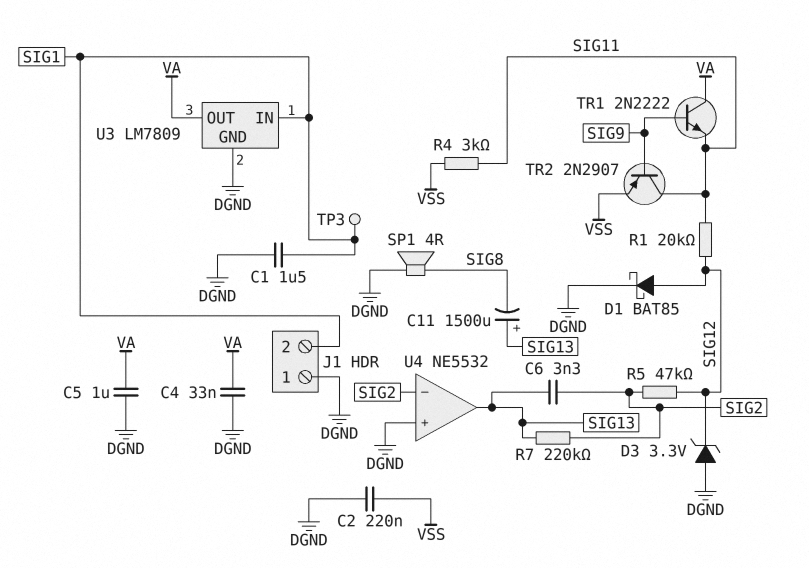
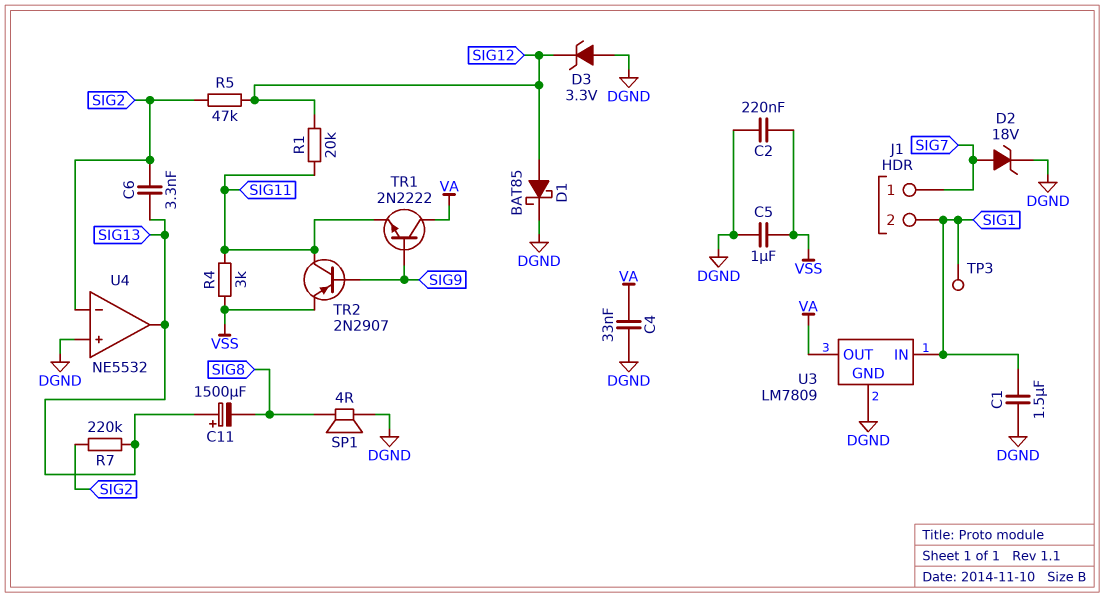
C5: 1uF (DGND, VA) -> 1uF (DGND, VSS)
D2: none -> zener 18V (A SIG7, K DGND)
J1 pin 1: DGND -> SIG7

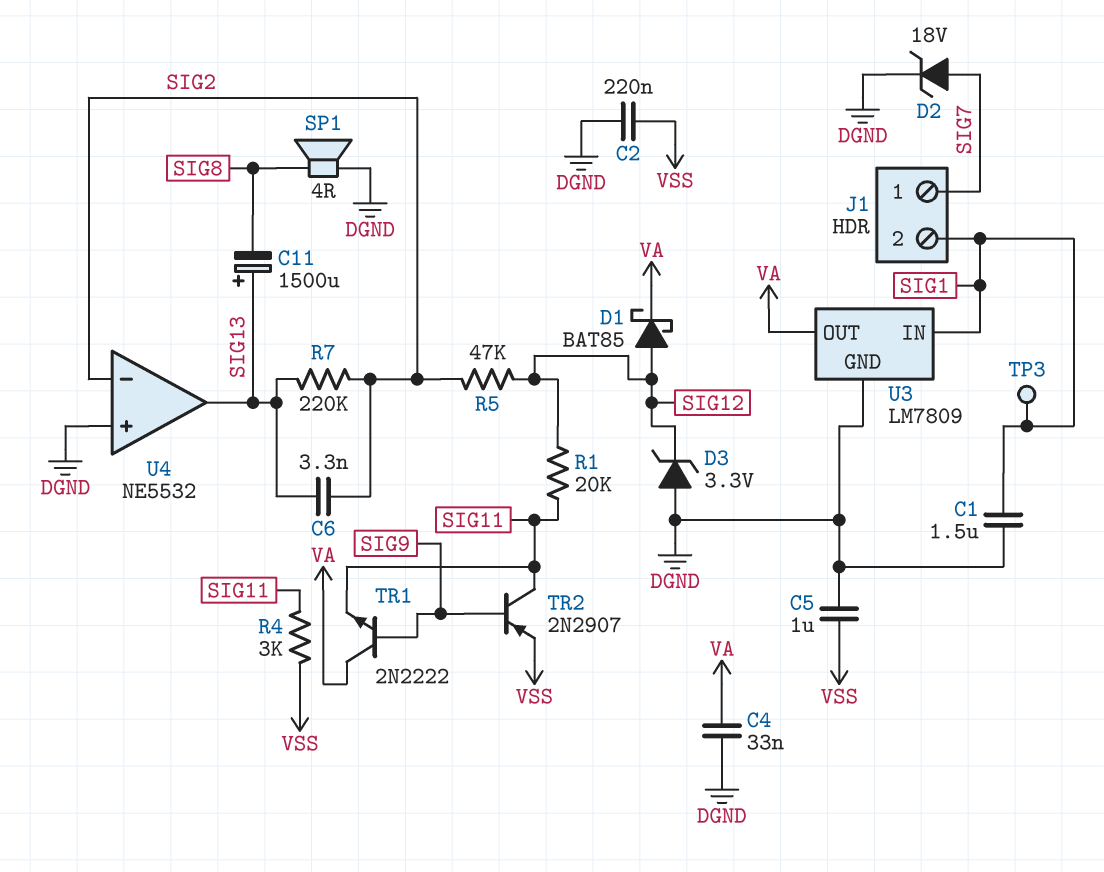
D1: schottky BAT85 (A SIG12, K DGND) -> schottky BAT85 (A SIG12, K VA)

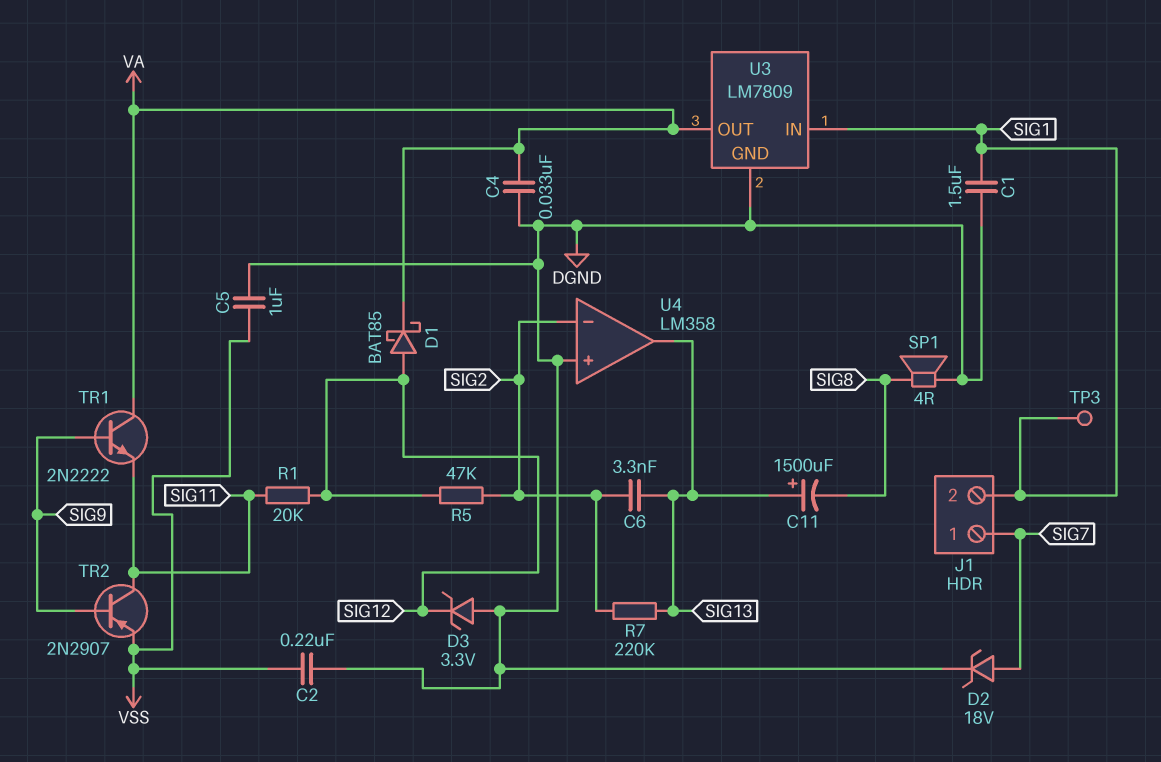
R4: 3k (SIG11, VSS) -> none
U4: NE5532 -> LM358

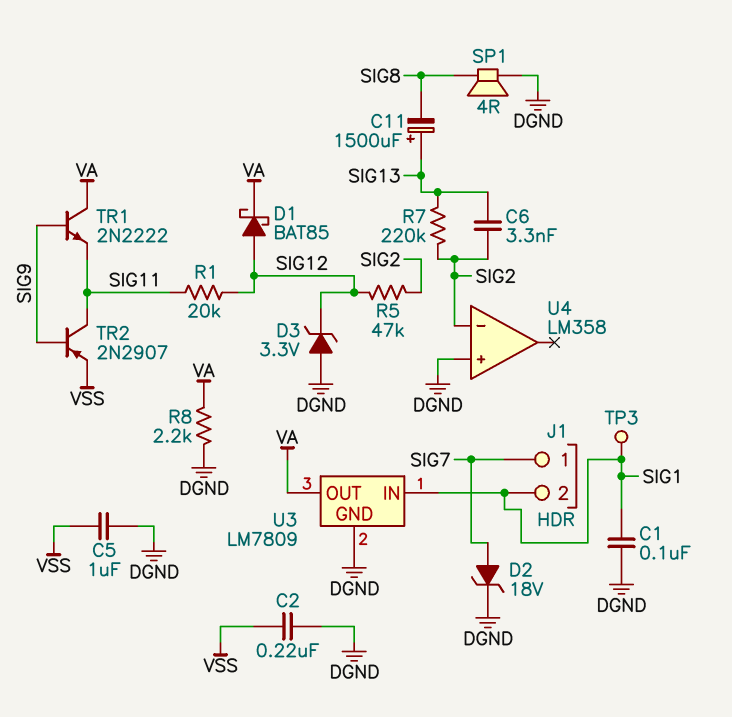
C1: 1.5uF (DGND, SIG1) -> 100nF (DGND, SIG1)
C4: 33nF (DGND, VA) -> none
R8: none -> 2.2k (DGND, VA)
U4 pin out: SIG13 -> none

